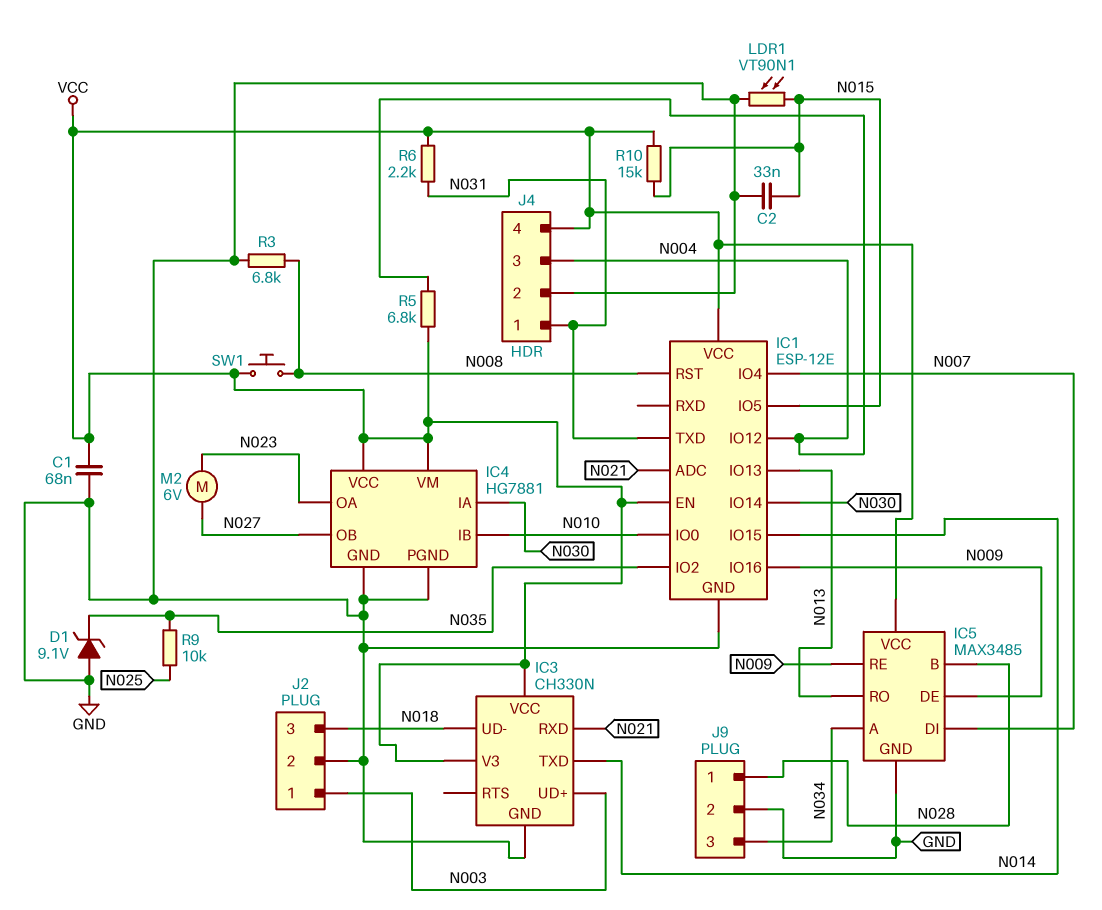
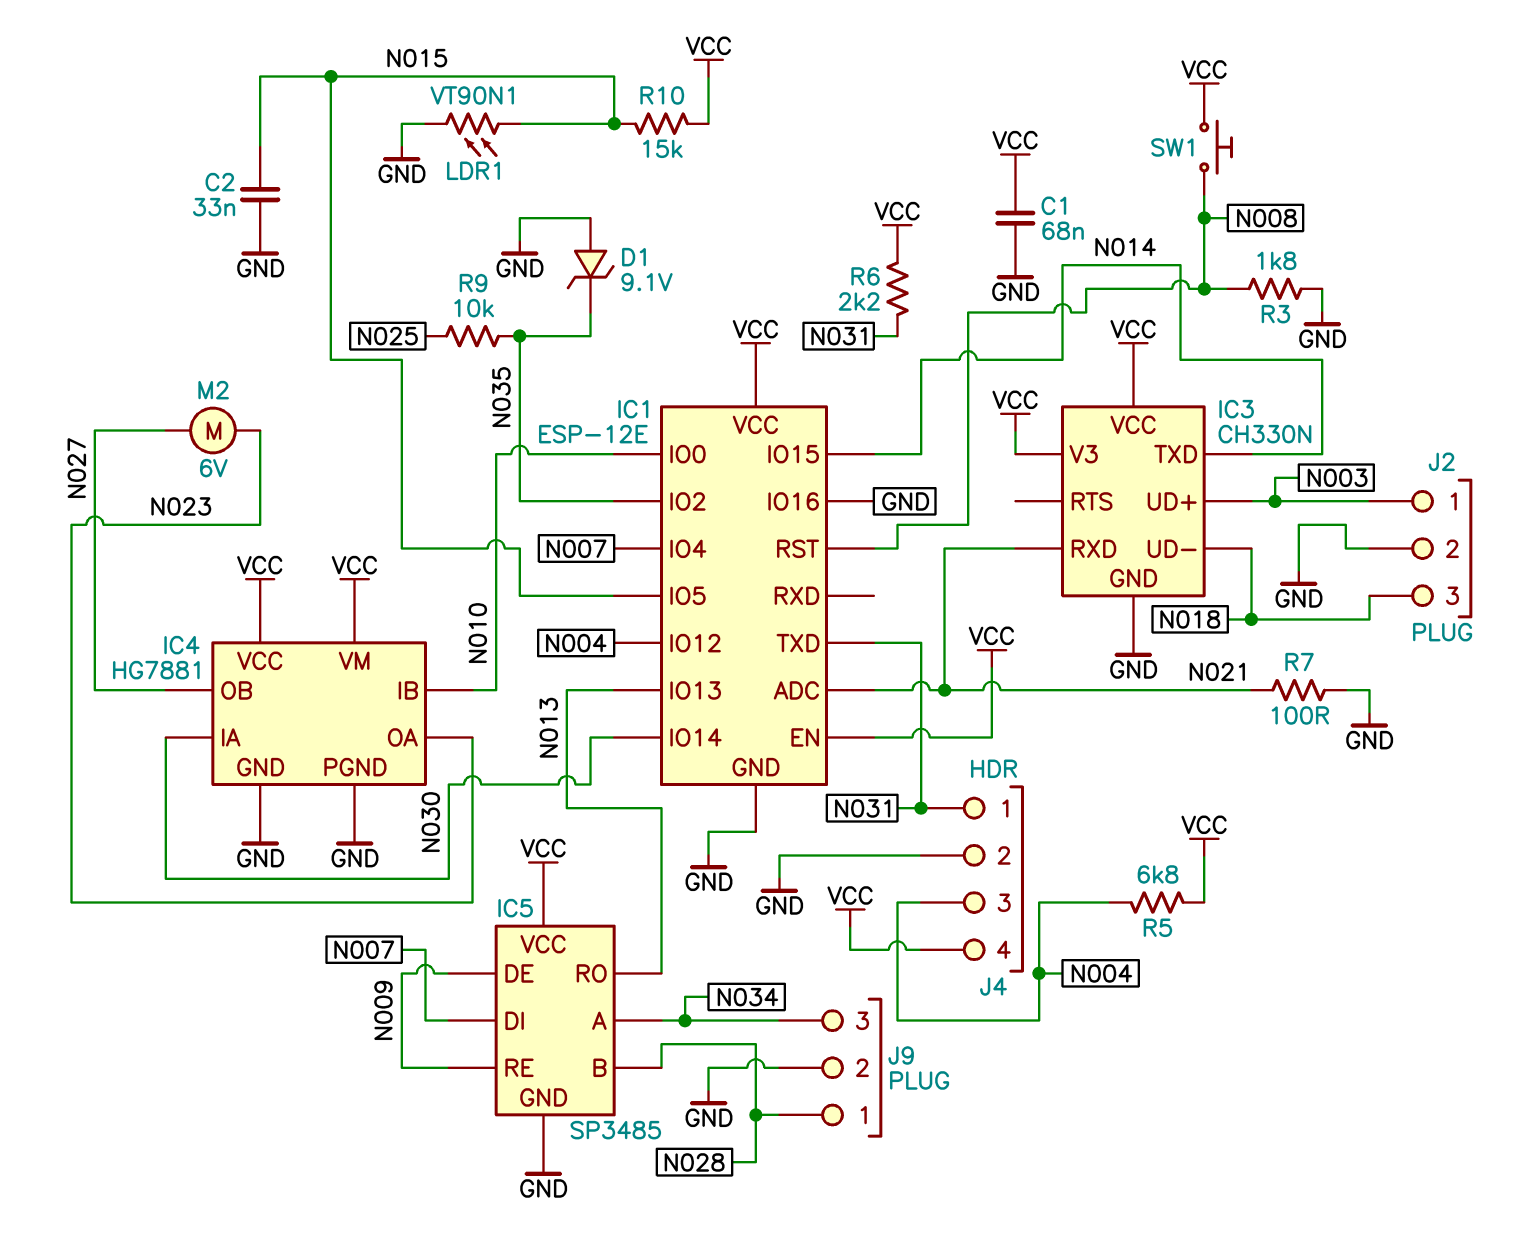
IC1 pin IO16: N009 -> GND
IC5: MAX3485 -> SP3485
R3: 6.8k (GND, N008) -> 1.8k (GND, N008)
R7: none -> 100 (GND, N021)

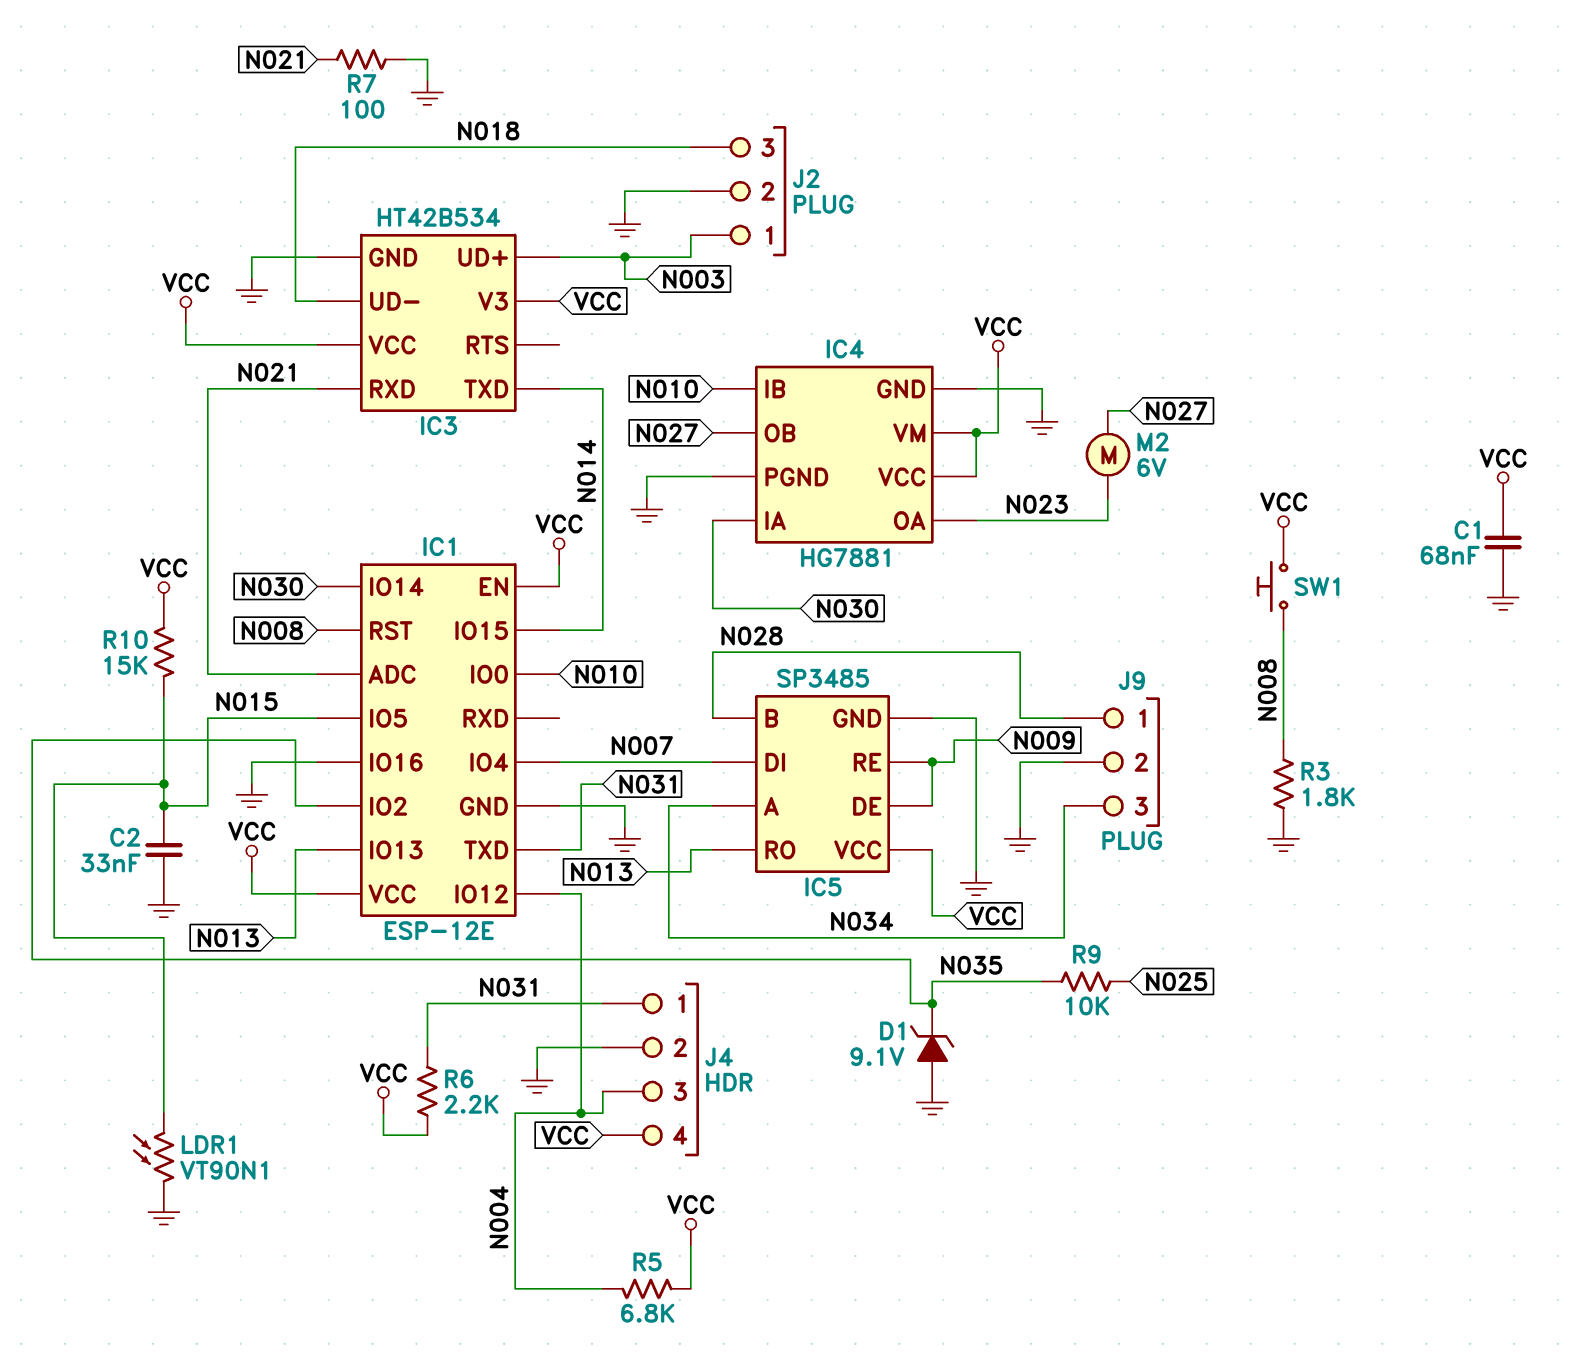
IC3: CH330N -> HT42B534

